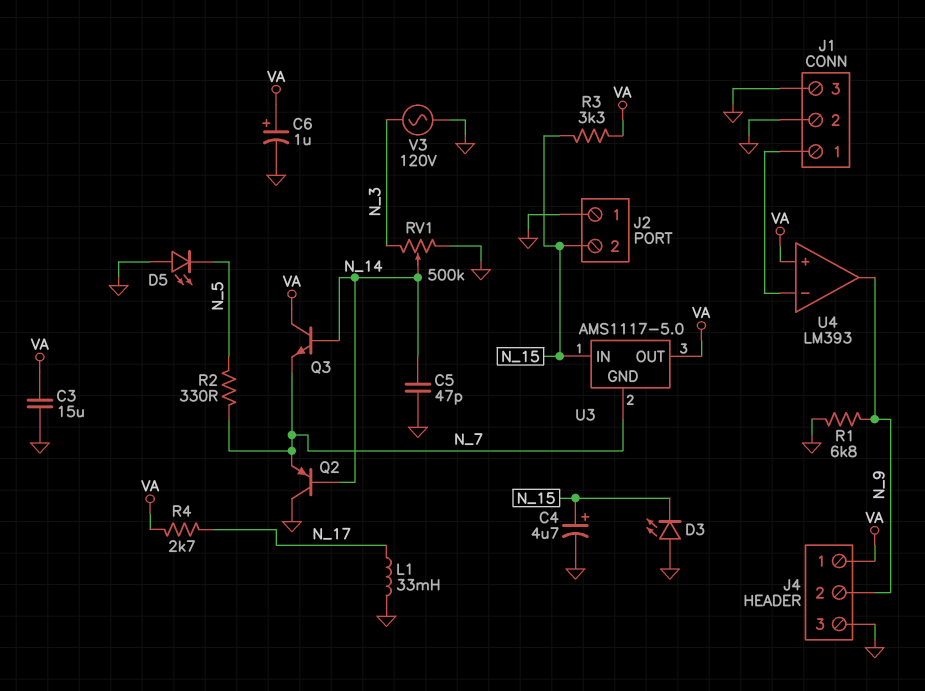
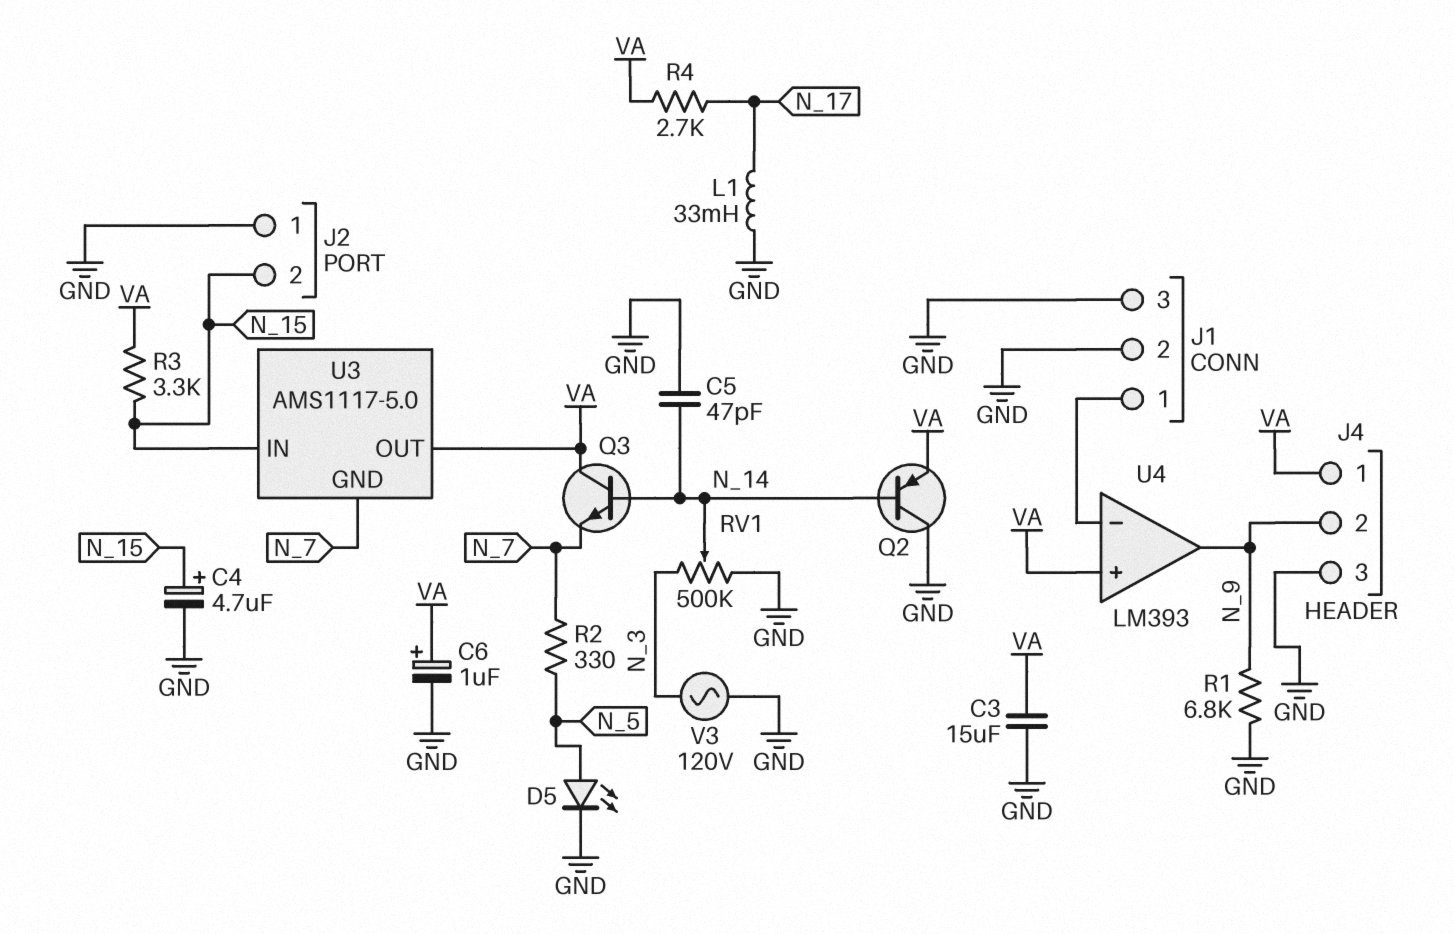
D3: LED (A GND, K N_15) -> none
D5: LED (A GND, K N_5) -> LED (A N_5, K GND)
Q2: PNP (B N_14, C GND, E N_7) -> PNP (B N_14, C GND, E VA)

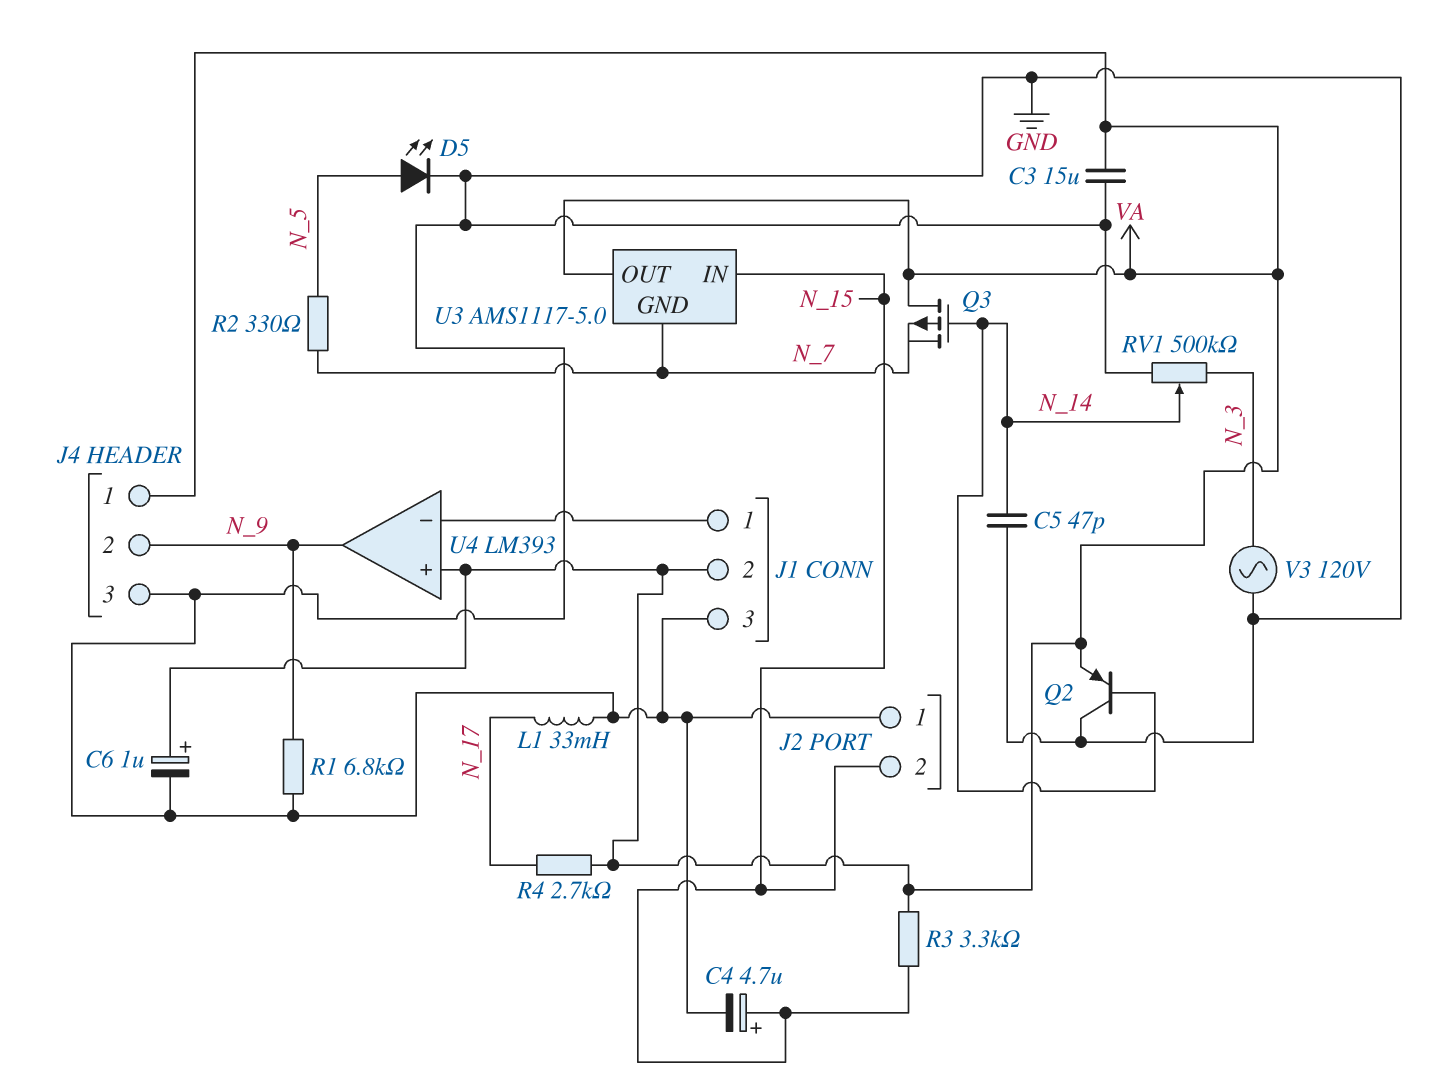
J1 pin 2: GND -> VA
Q3: NPN (B N_14, C VA, E N_7) -> PMOS (G N_14, D VA, S N_7)

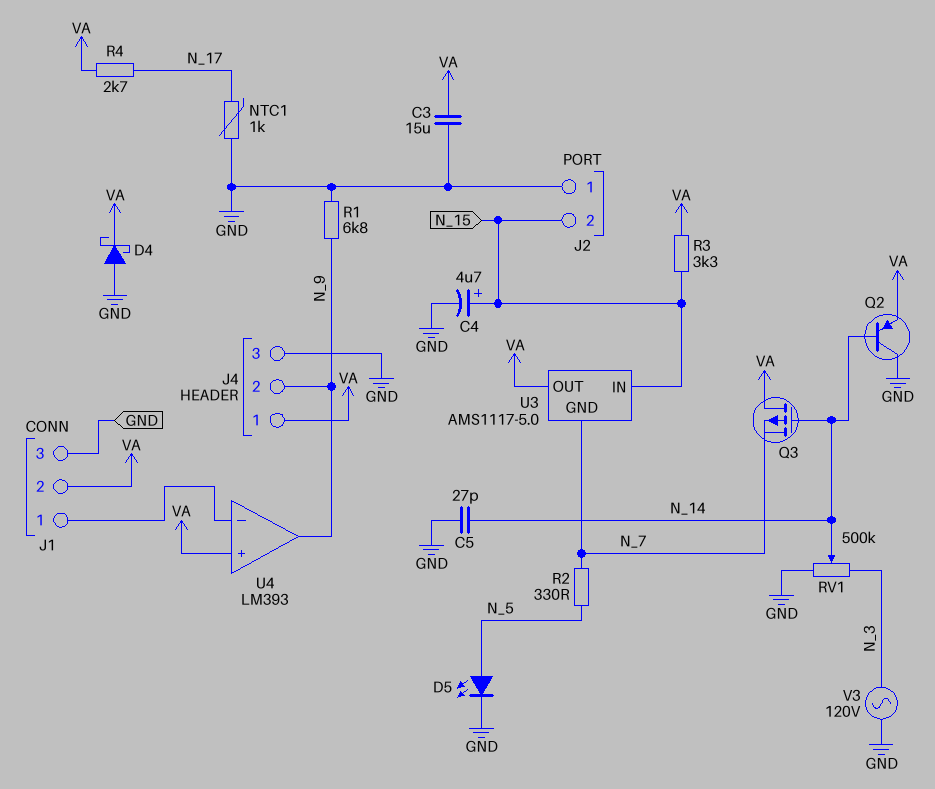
C5: 47pF (GND, N_14) -> 27pF (GND, N_14)
C6: 1uF (plus VA, minus GND) -> none
D4: none -> schottky (A GND, K VA)
L1: 33mH (GND, N_17) -> none
NTC1: none -> 1k (GND, N_17)

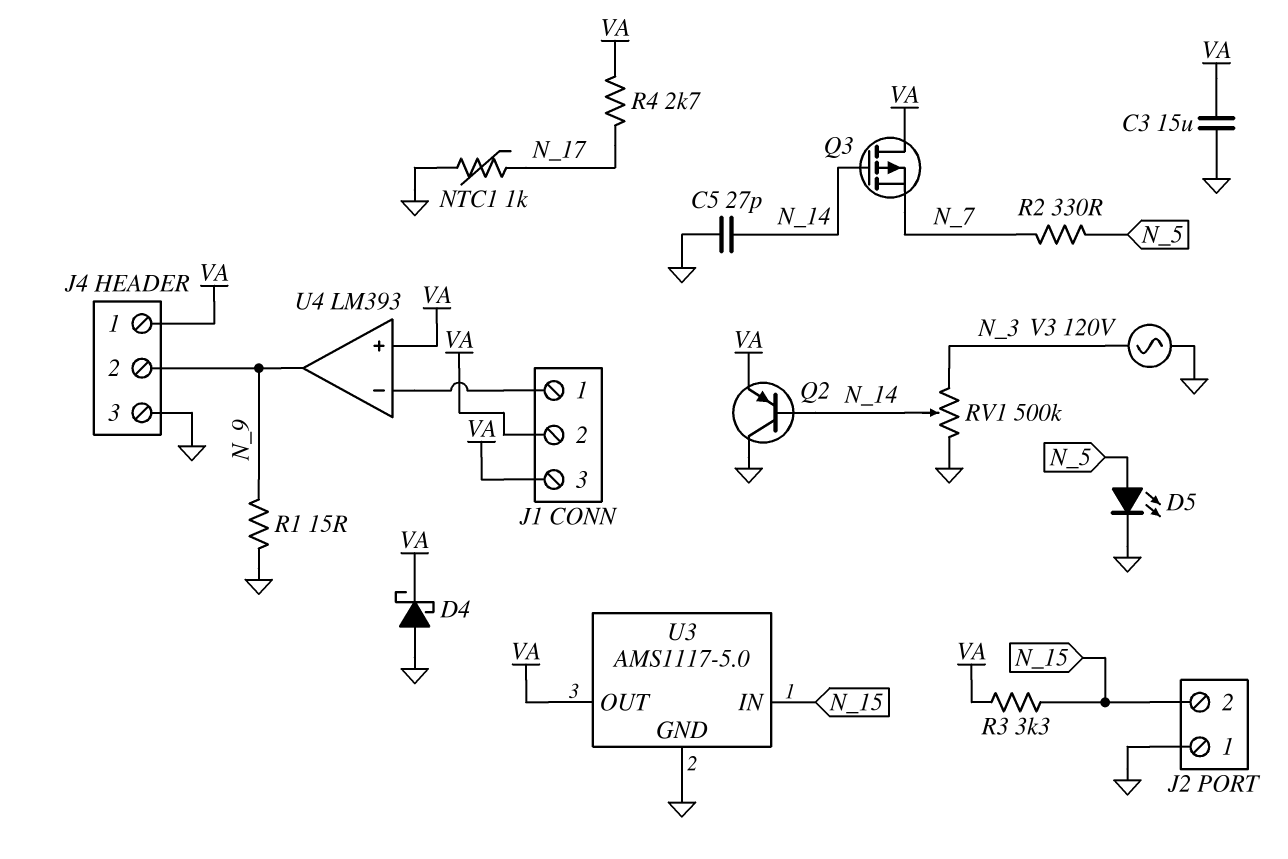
C4: 4.7uF (plus N_15, minus GND) -> none
J1 pin 3: GND -> VA
R1: 6.8k (GND, N_9) -> 15 (GND, N_9)
U3 pin GND: N_7 -> GND

